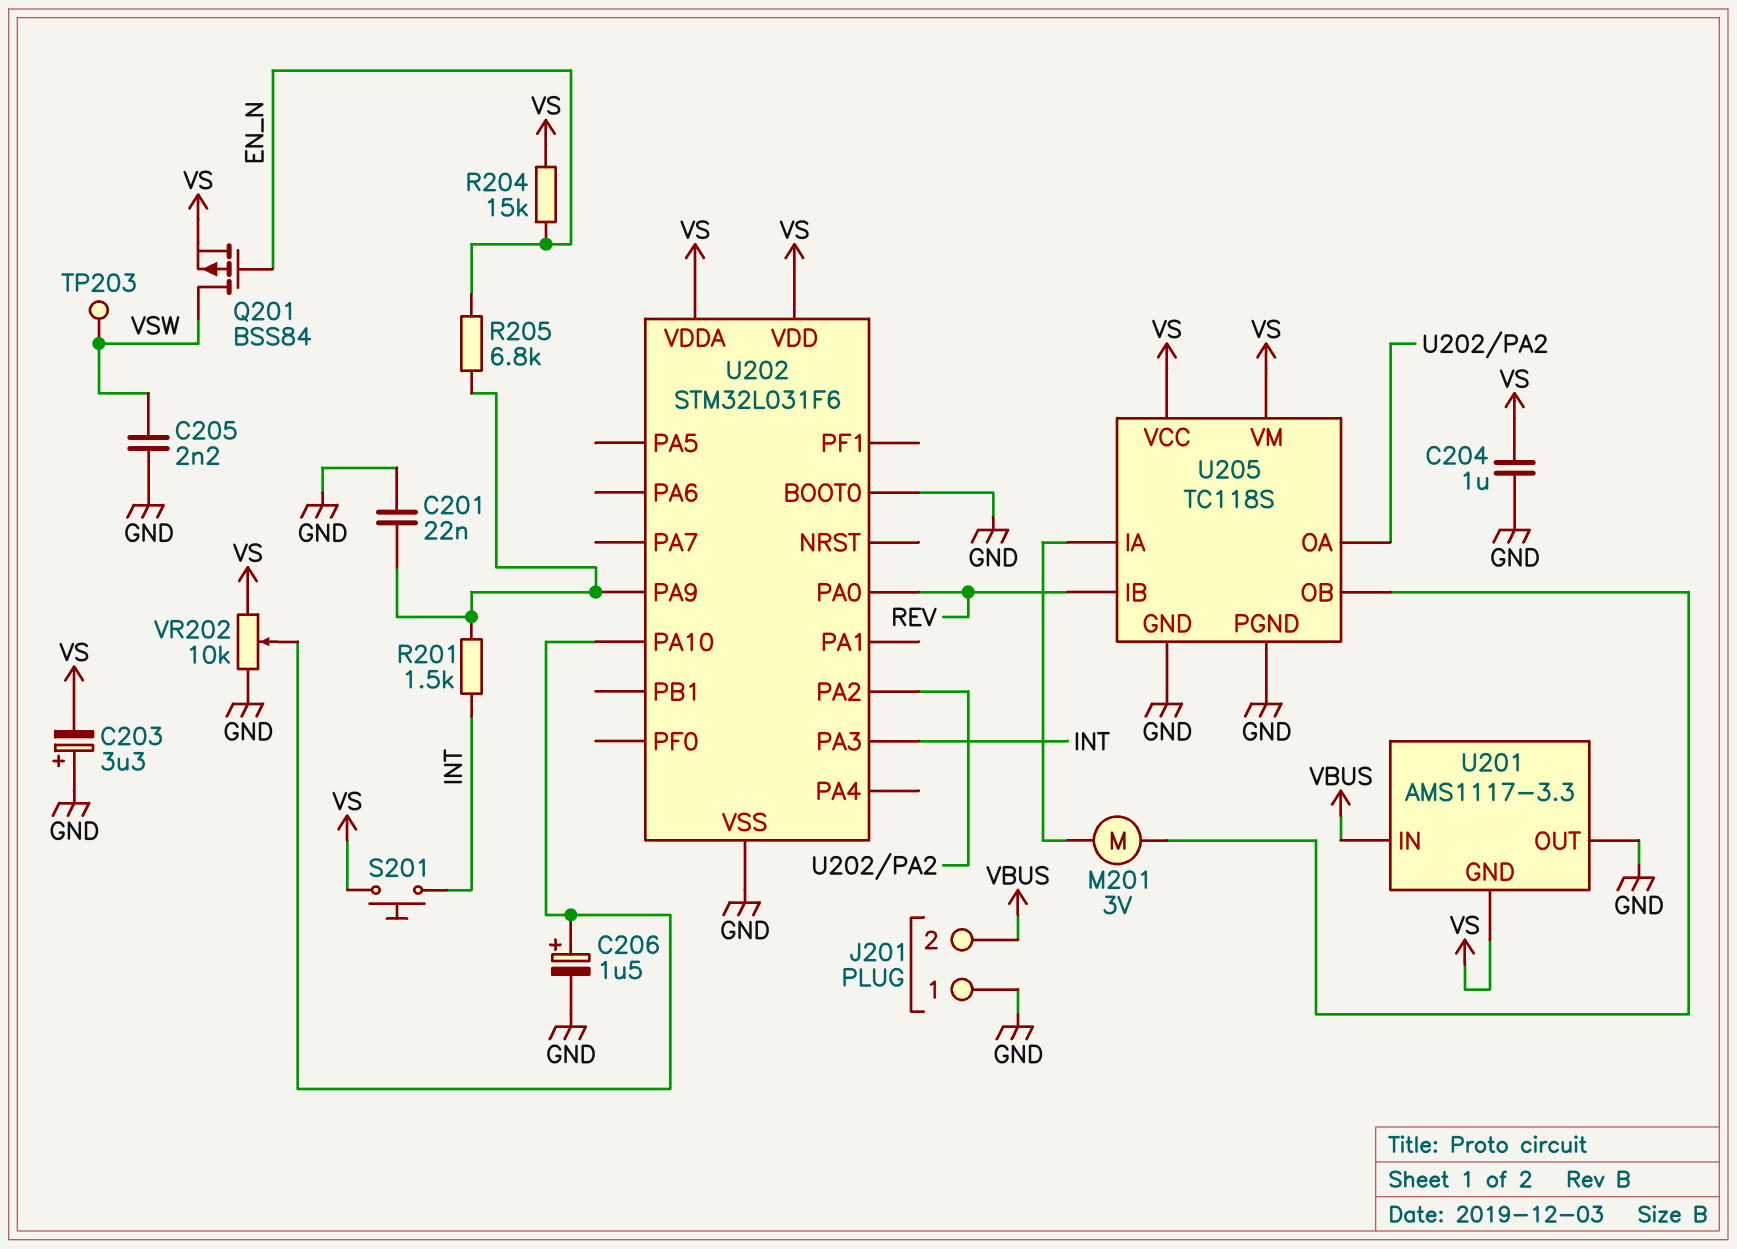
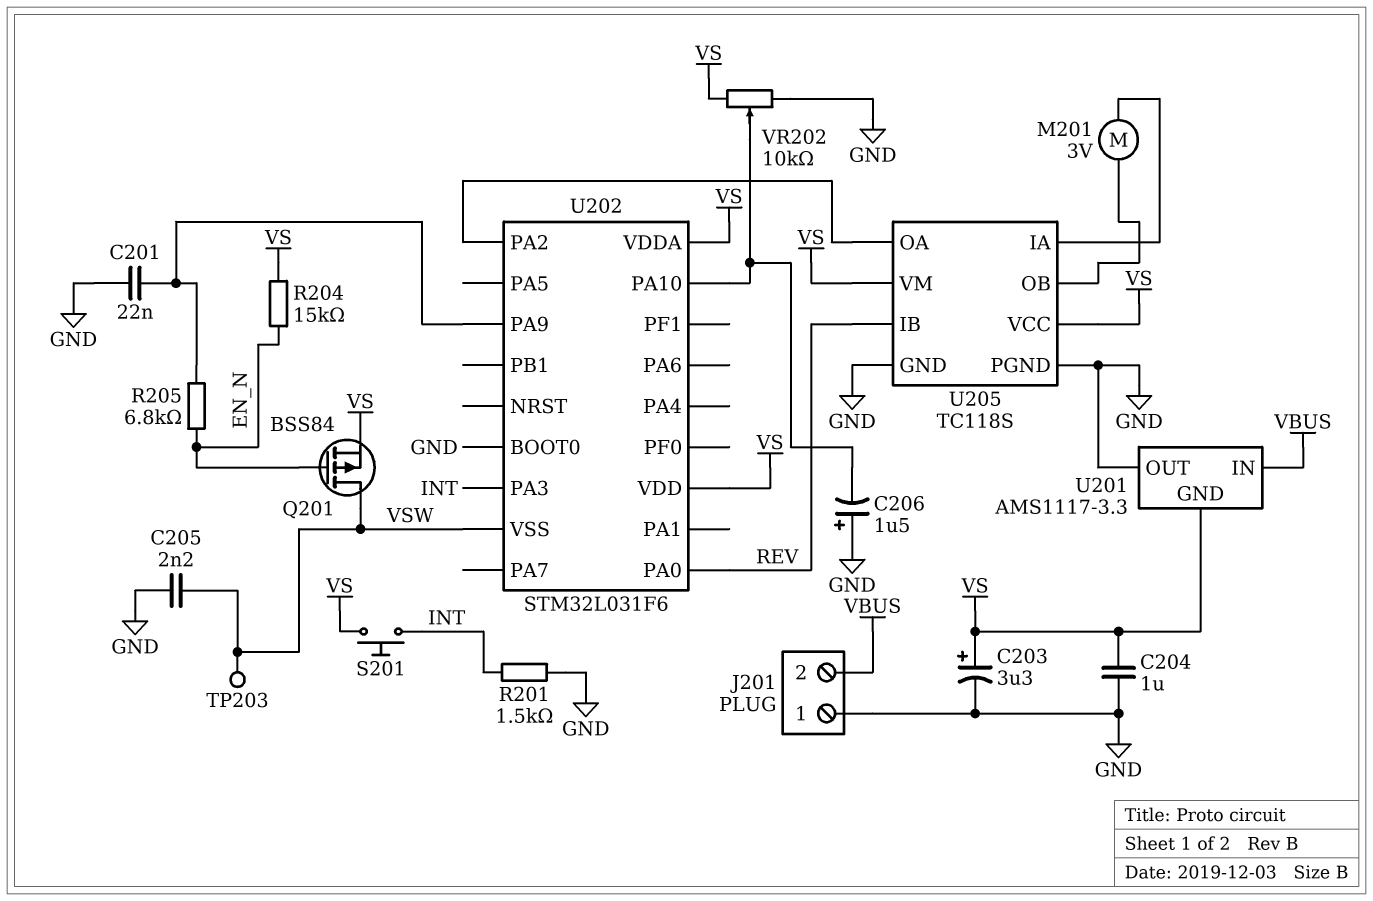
C203: 3.3uF (plus GND, minus VS) -> 3.3uF (plus VS, minus GND)
C206: 1.5uF (plus U202/PA10, minus GND) -> 1.5uF (plus GND, minus U202/PA10)
R201: 1.5k (INT, U202/PA9) -> 1.5k (GND, INT)
U202 pin VSS: GND -> VSW

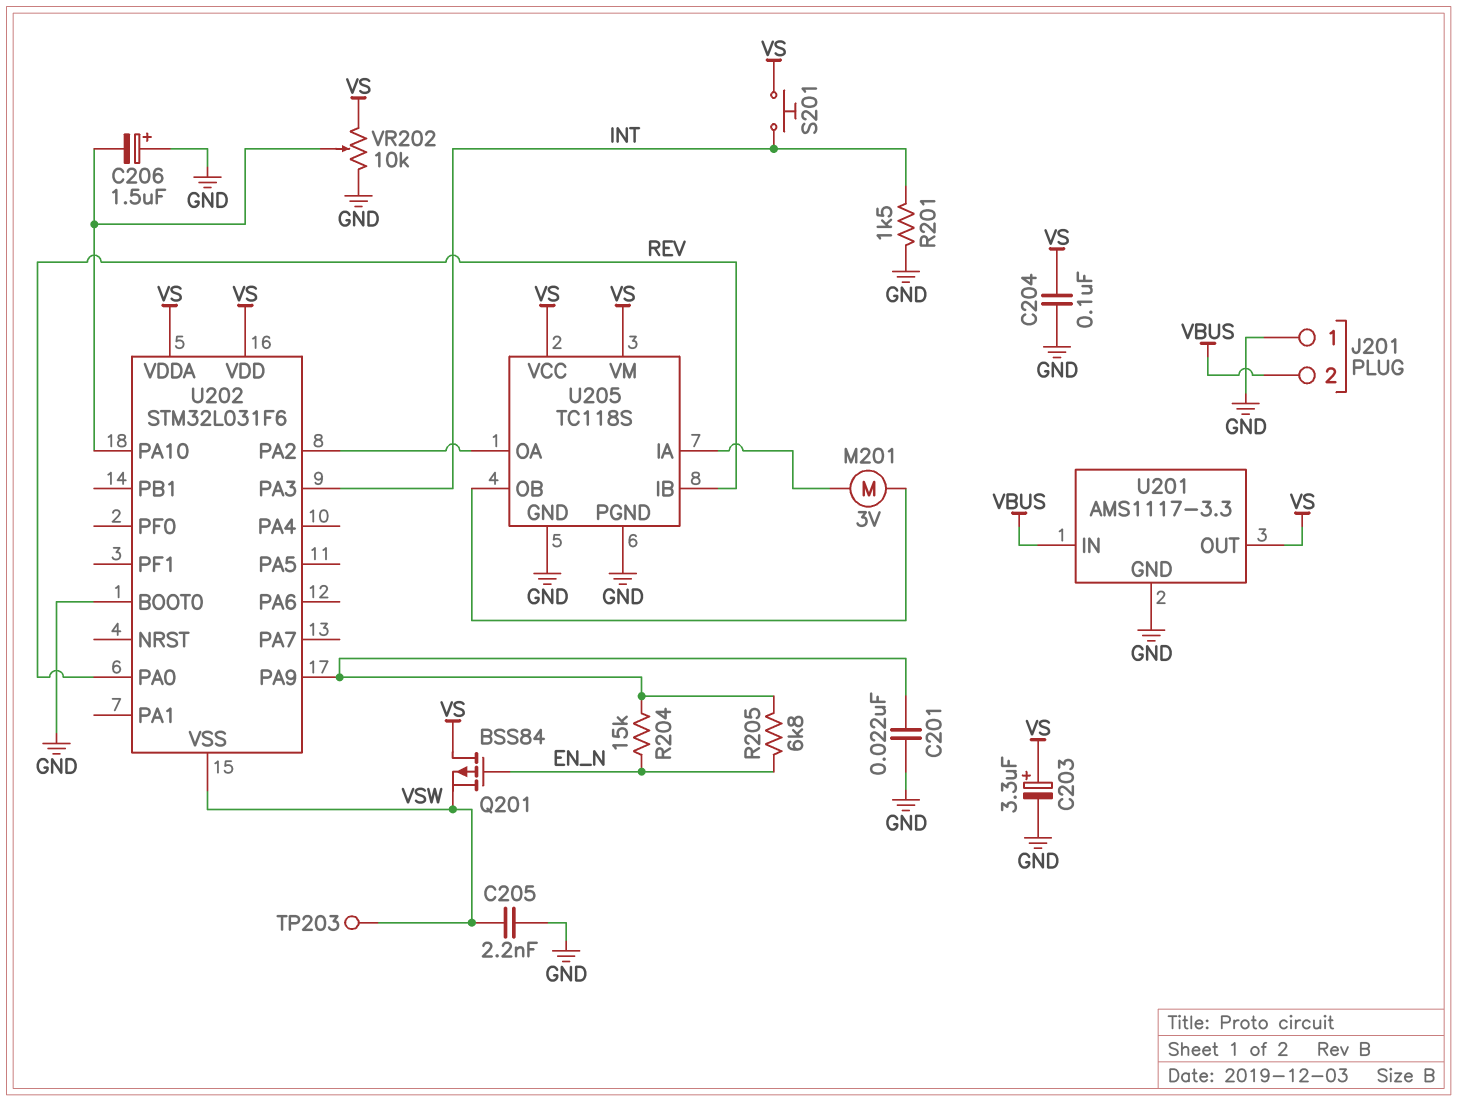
C204: 1uF (GND, VS) -> 100nF (GND, VS)
Q201: PMOS BSS84 (G EN_N, D VSW, S VS) -> PMOS BSS84 (G EN_N, D VS, S VSW)
R204: 15k (EN_N, VS) -> 15k (EN_N, U202/PA9)
U201 pin GND: VS -> GND
U201 pin OUT: GND -> VS

